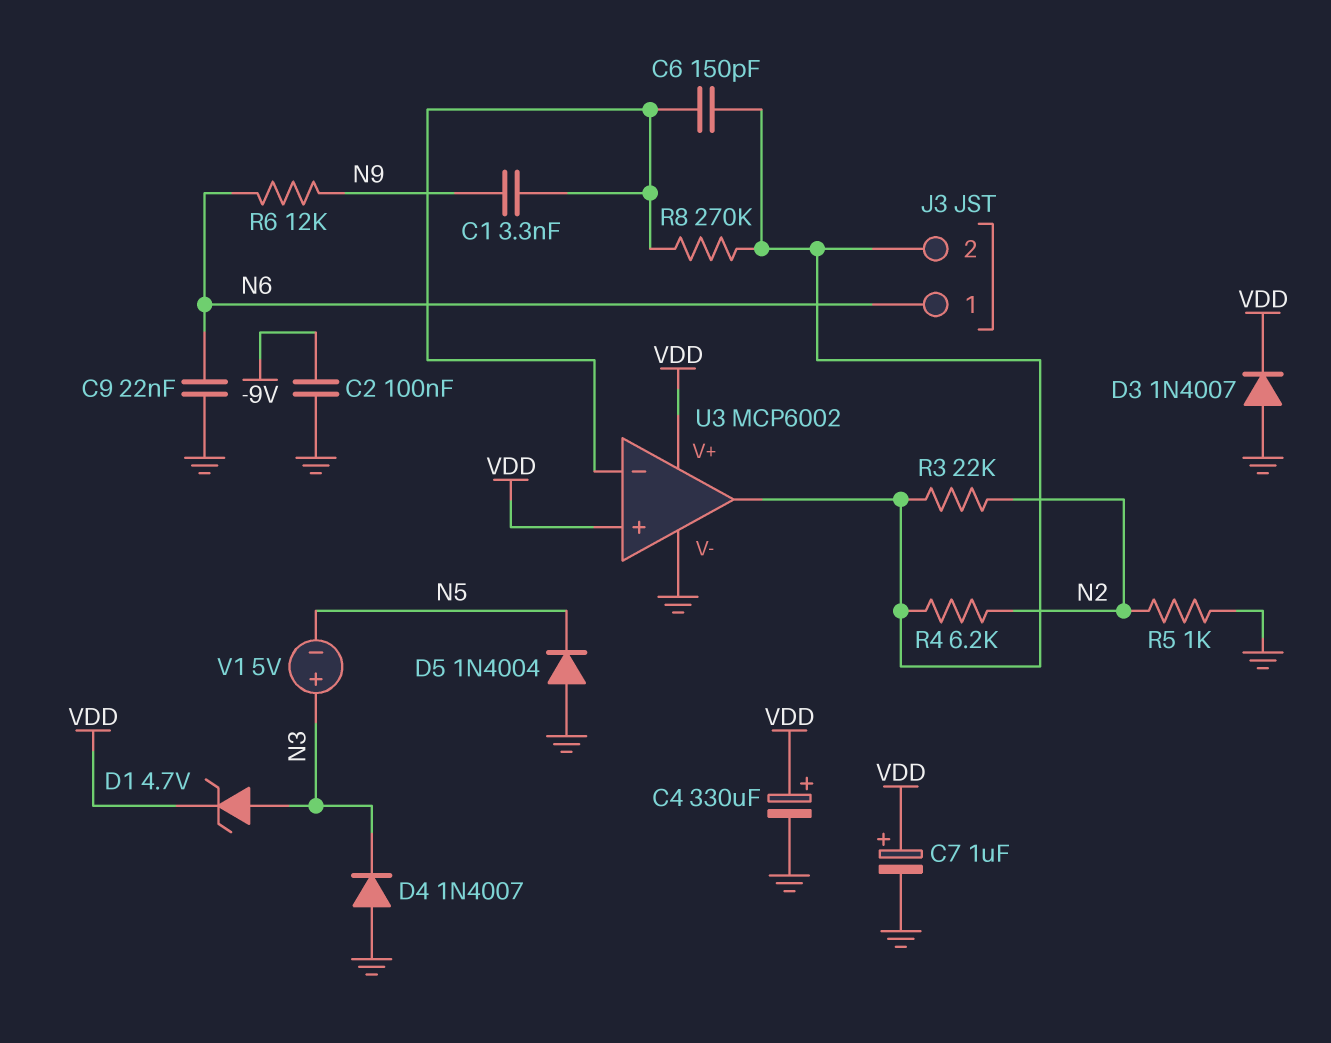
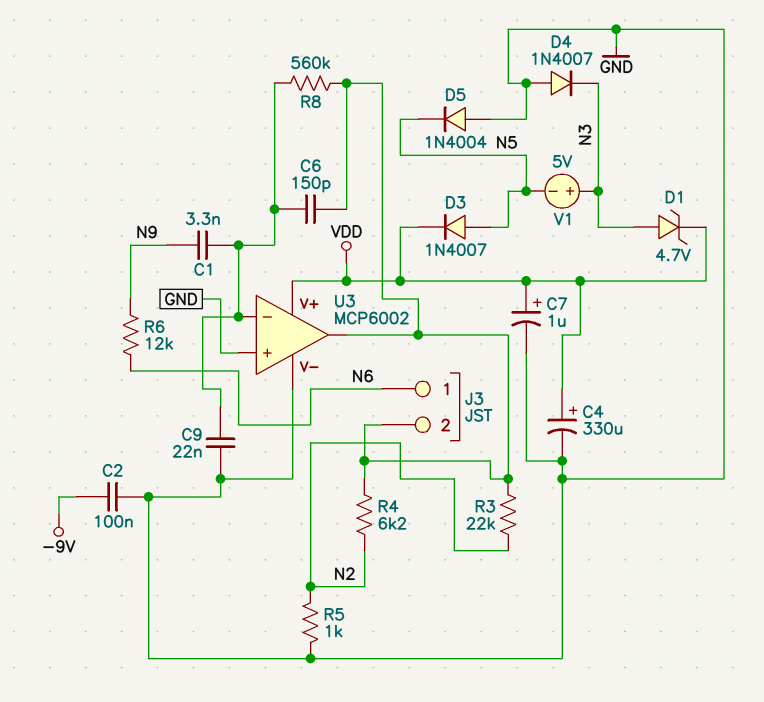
C9: 22nF (GND, N6) -> 22nF (GND, U3/in-)
D3: diode 1N4007 (A GND, K VDD) -> diode 1N4007 (A N5, K VDD)
R8: 270k (J3/2, U3/in-) -> 560k (J3/2, U3/in-)
U3 pin in+: VDD -> GND

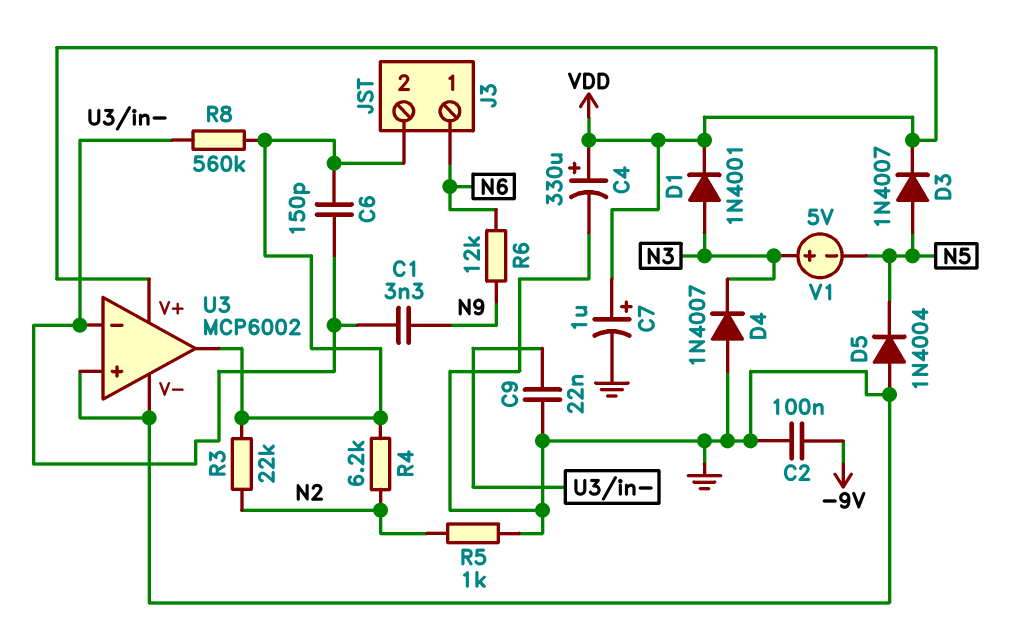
D1: zener 4.7V (A N3, K VDD) -> diode 1N4001 (A N3, K VDD)

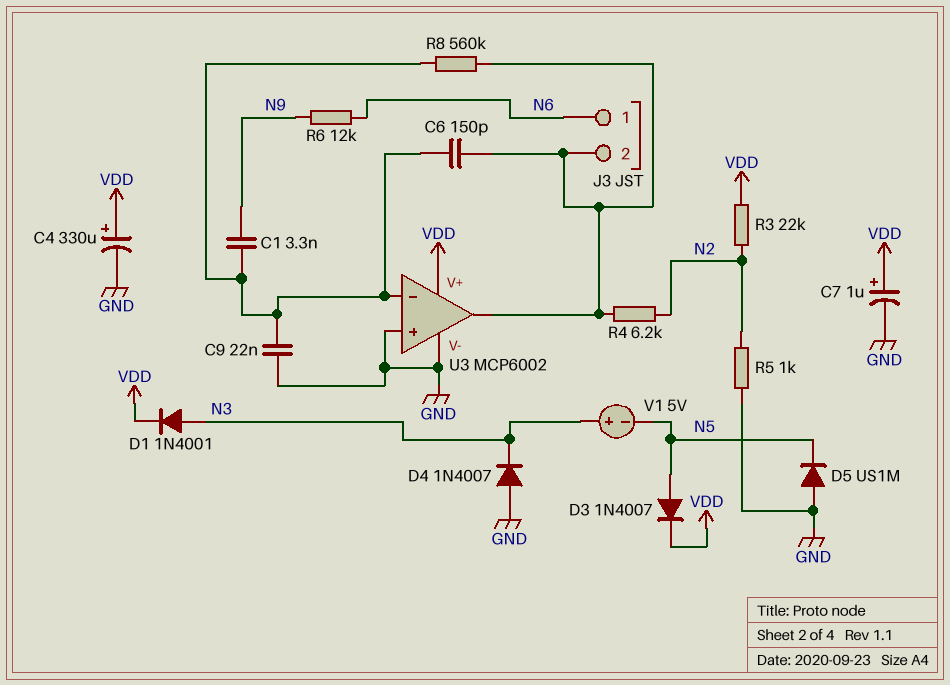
C2: 100nF (-9V, GND) -> none
D5: diode 1N4004 (A GND, K N5) -> diode US1M (A GND, K N5)
R3: 22k (J3/2, N2) -> 22k (N2, VDD)

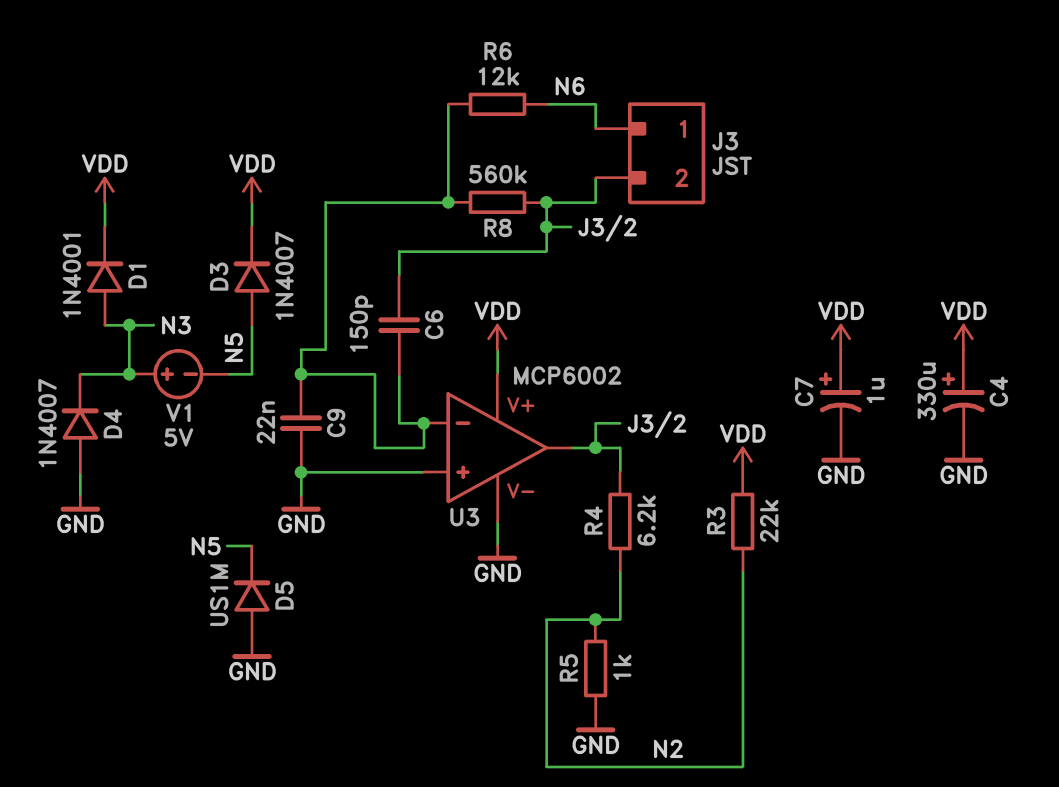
C1: 3.3nF (N9, U3/in-) -> none
R6: 12k (N6, N9) -> 12k (N6, U3/in-)

